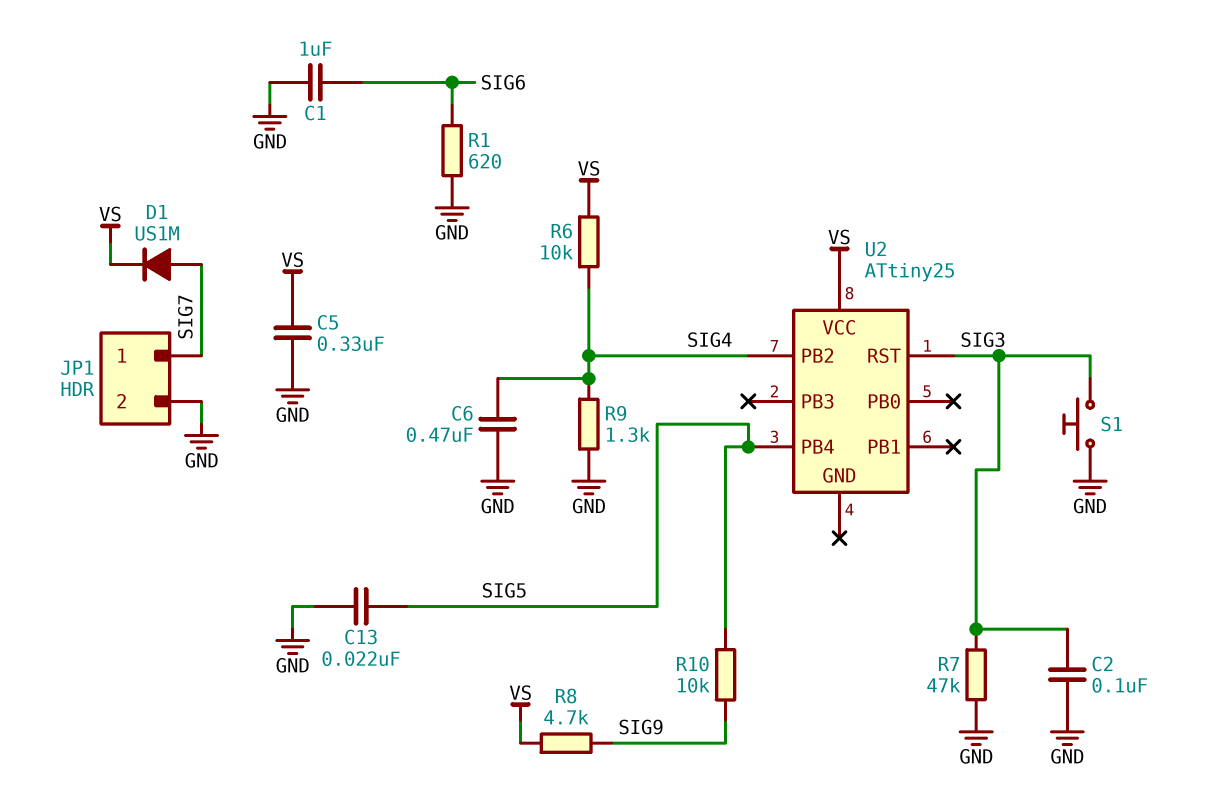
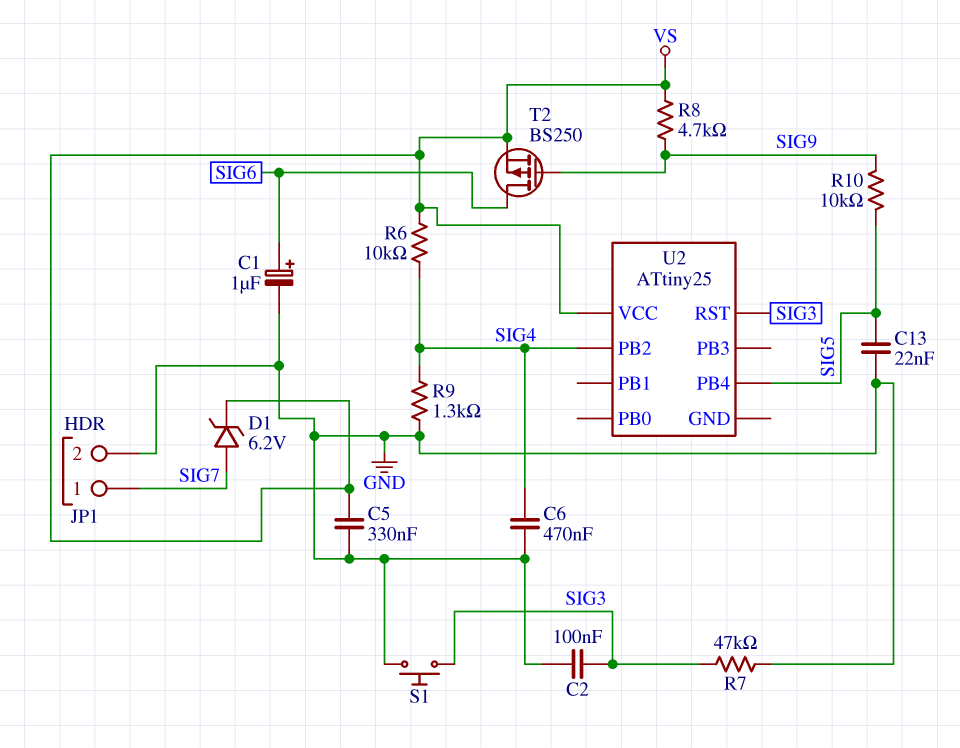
C1: 1uF (GND, SIG6) -> 1uF (plus SIG6, minus GND)
D1: diode US1M (A SIG7, K VS) -> zener 6.2V (A SIG7, K VS)
R1: 620 (GND, SIG6) -> none
T2: none -> PMOS BS250 (G SIG9, D SIG6, S VS)

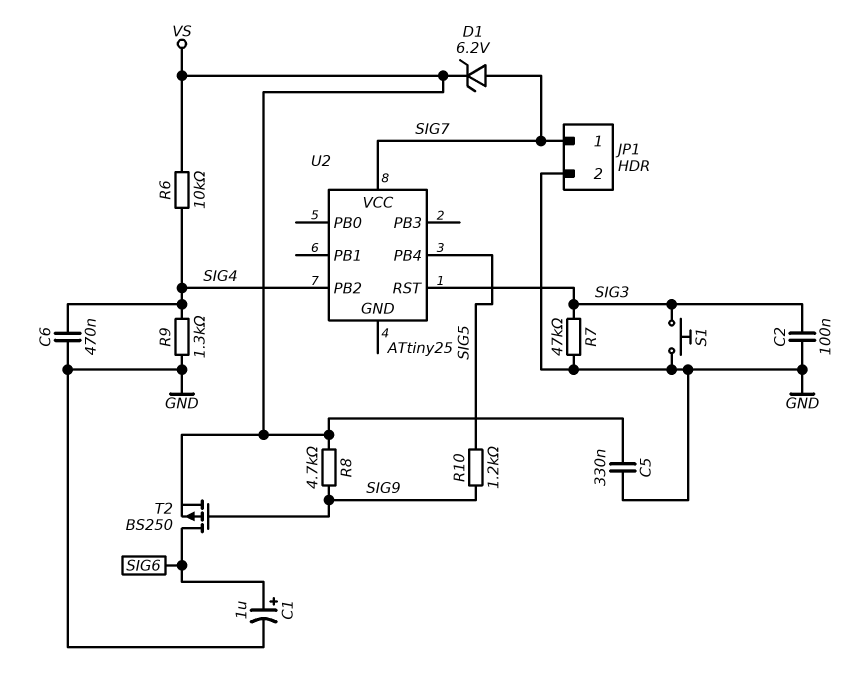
C13: 22nF (GND, SIG5) -> none
R10: 10k (SIG5, SIG9) -> 1.2k (SIG5, SIG9)
U2 pin VCC: VS -> SIG7

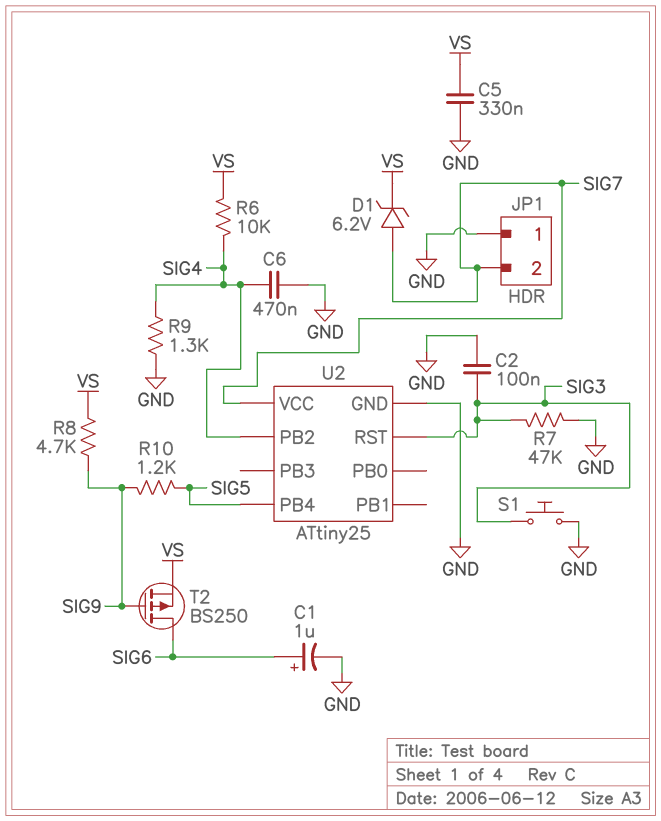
JP1 pin 1: SIG7 -> GND
JP1 pin 2: GND -> SIG7
U2 pin GND: none -> GND

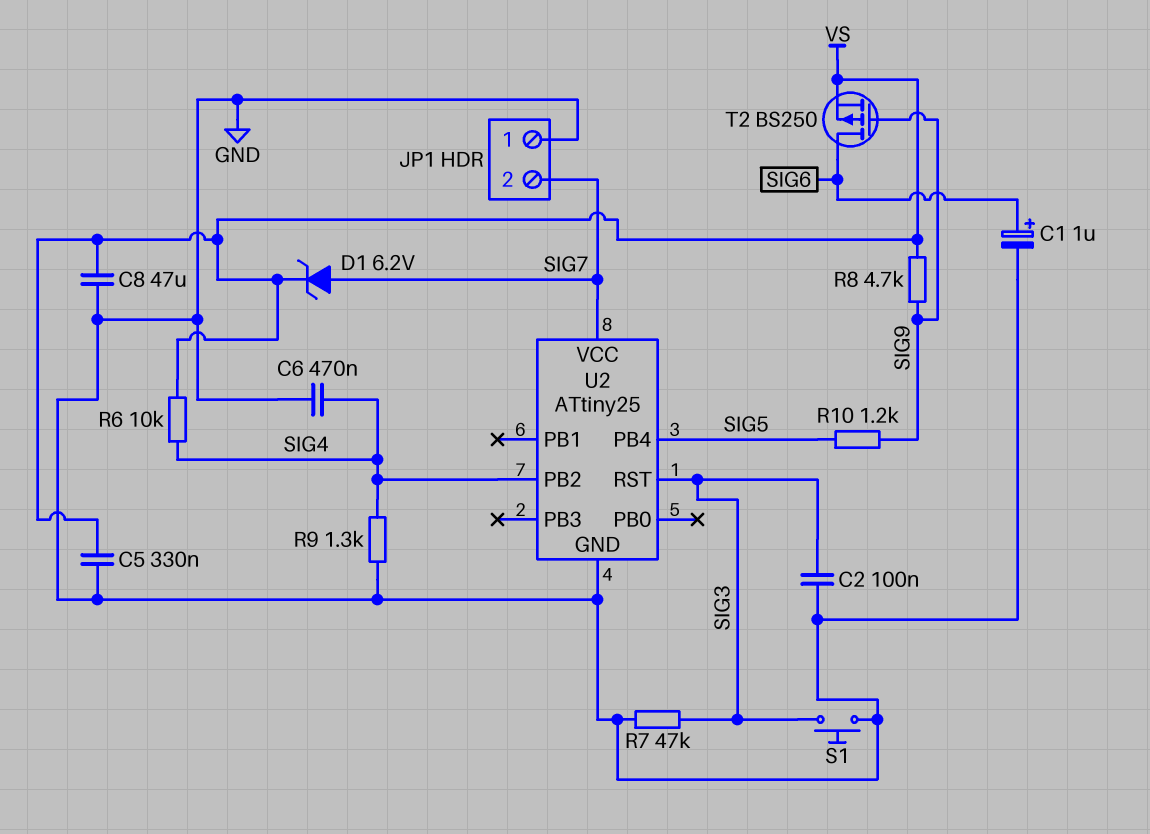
C8: none -> 47uF (GND, VS)

